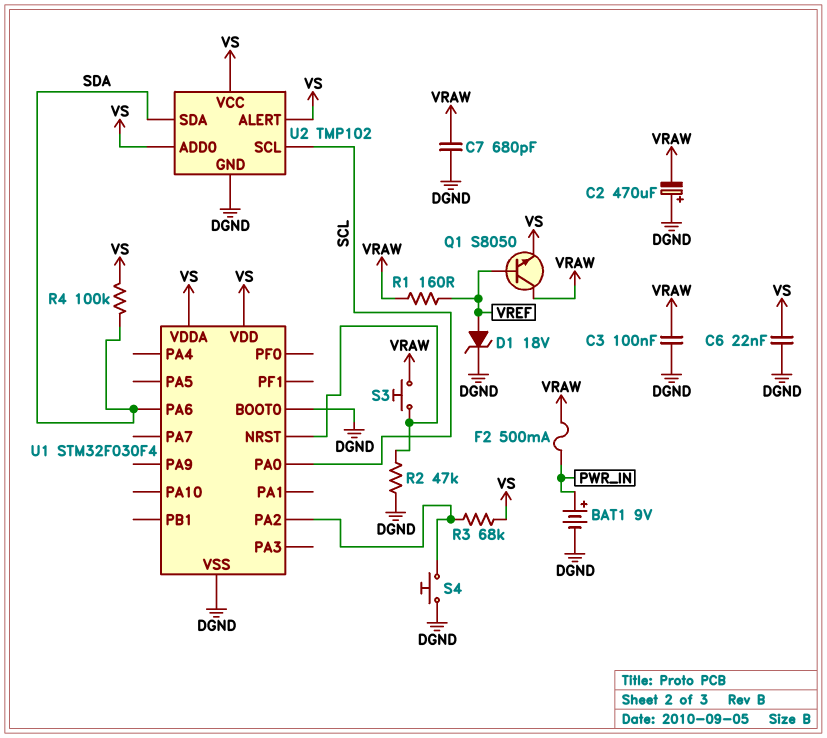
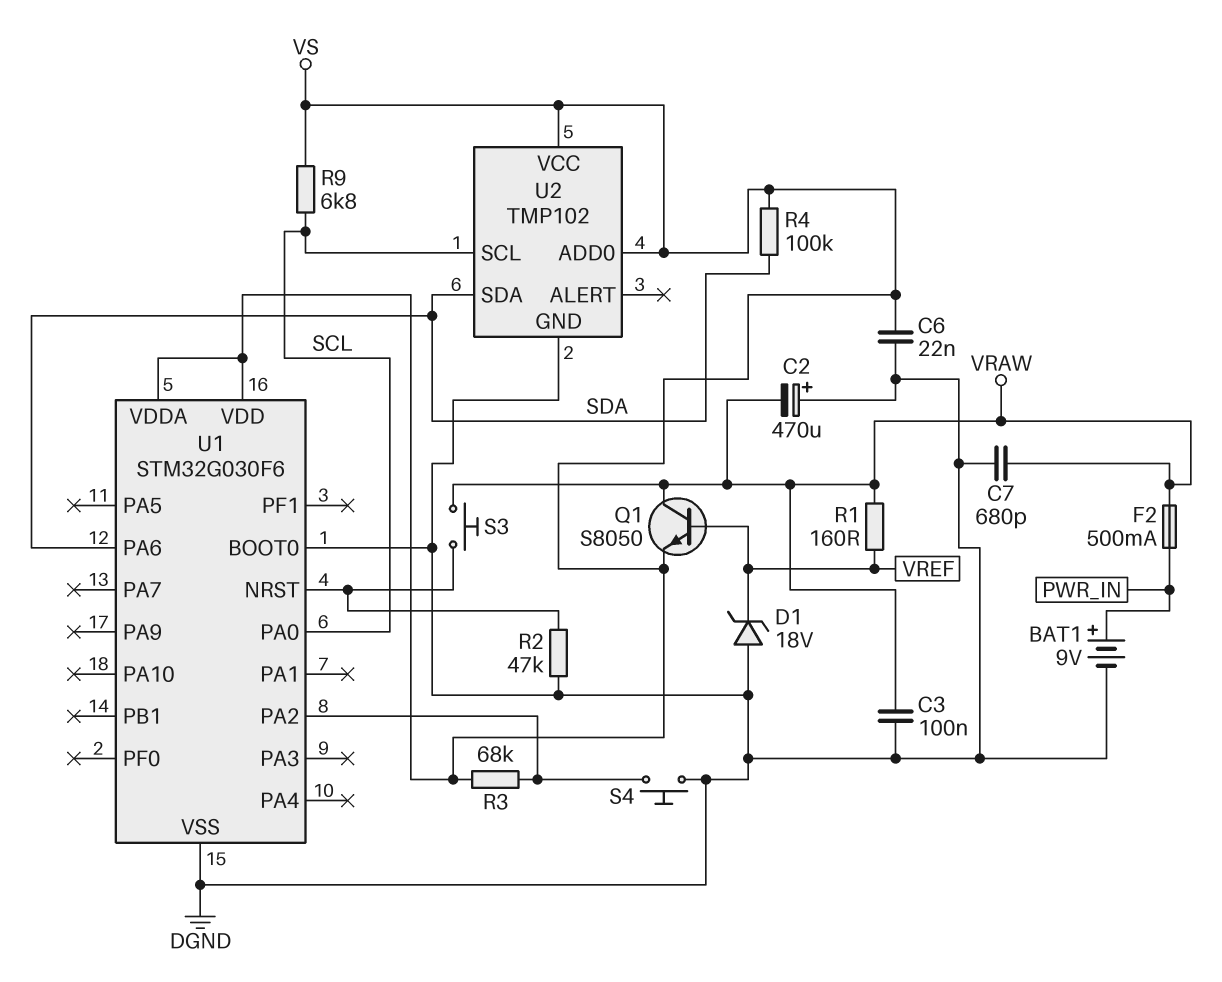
D1: zener 18V (A VREF, K DGND) -> zener 18V (A DGND, K VREF)
R9: none -> 6.8k (SCL, VS)
U1: STM32F030F4 -> STM32G030F6
U2 pin ALERT: VS -> none

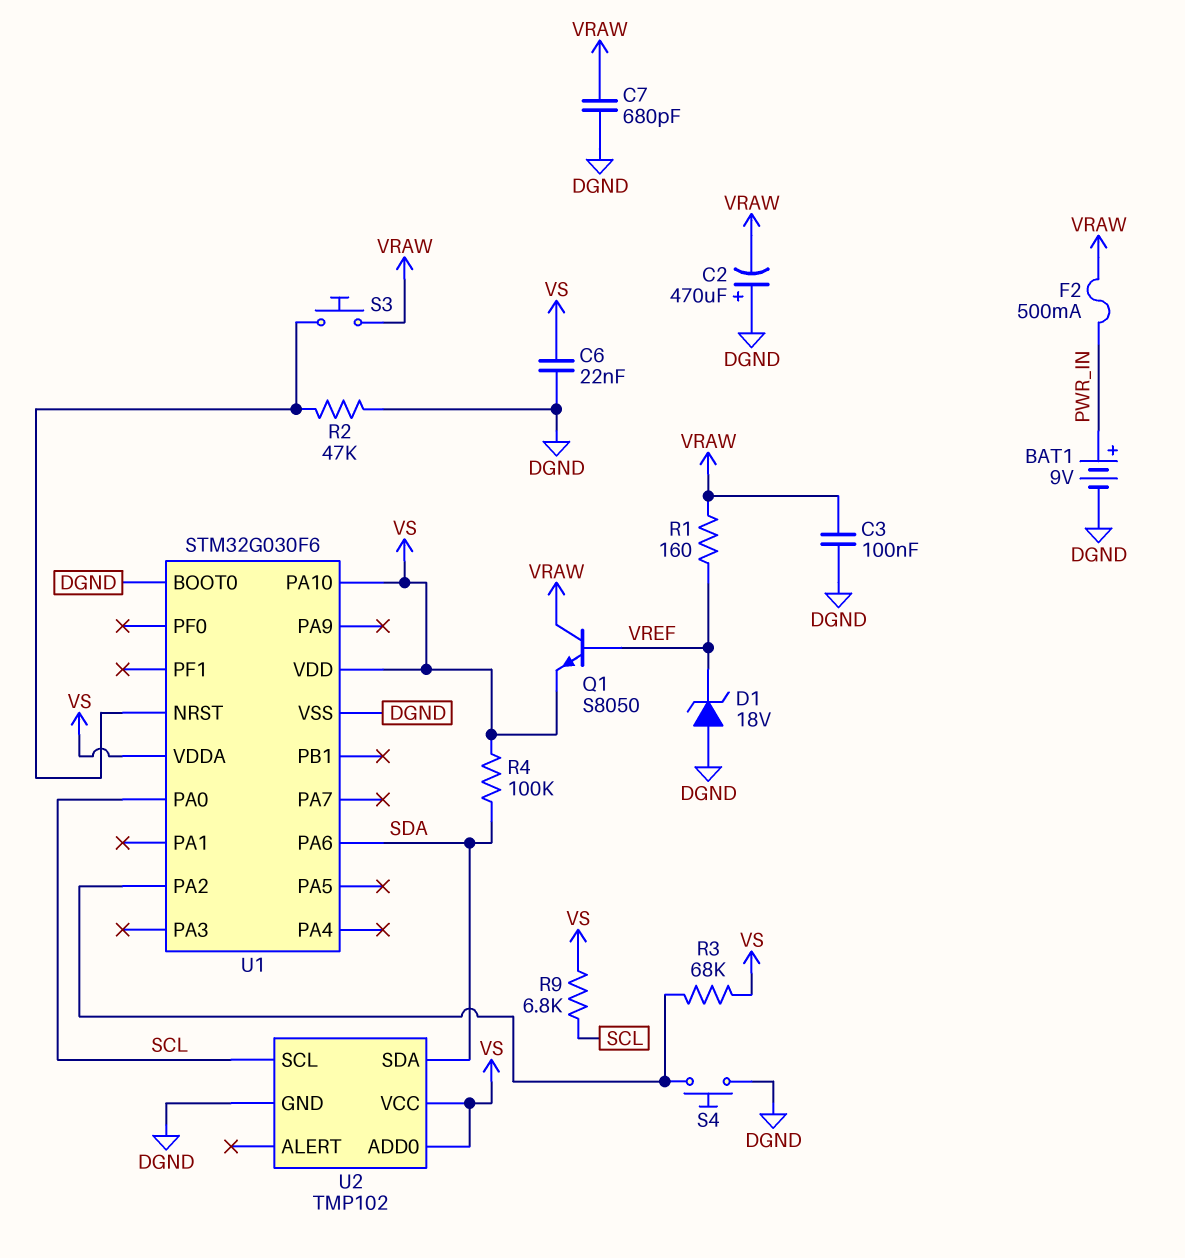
U1 pin PA10: none -> VS

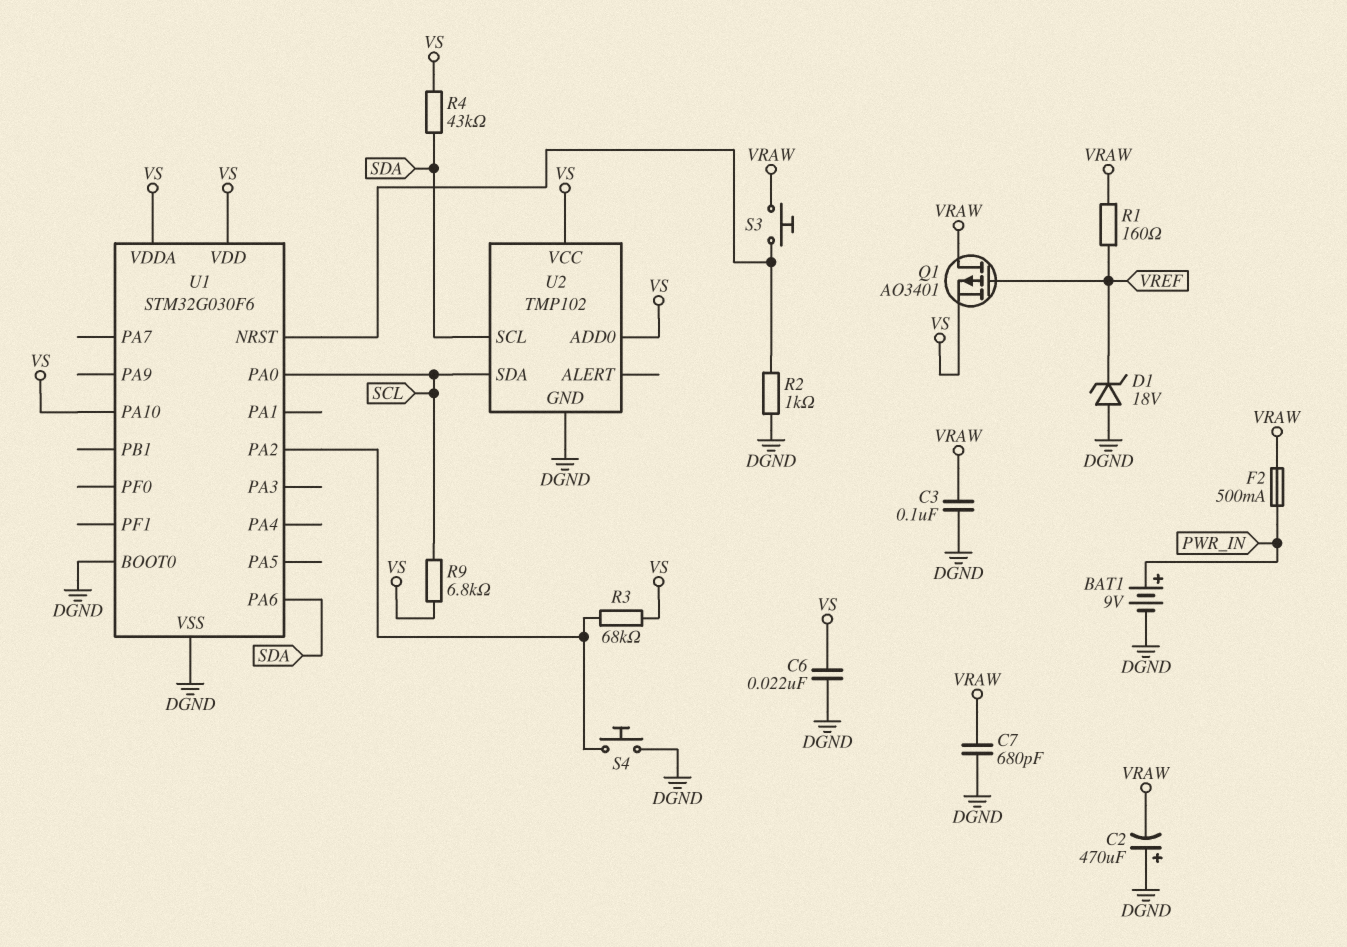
Q1: NPN S8050 (B VREF, C VRAW, E VS) -> PMOS AO3401 (G VREF, D VRAW, S VS)
R2: 47k (DGND, U1/NRST) -> 1k (DGND, U1/NRST)
R4: 100k (SDA, VS) -> 43k (SDA, VS)
U2 pin SCL: SCL -> SDA
U2 pin SDA: SDA -> SCL

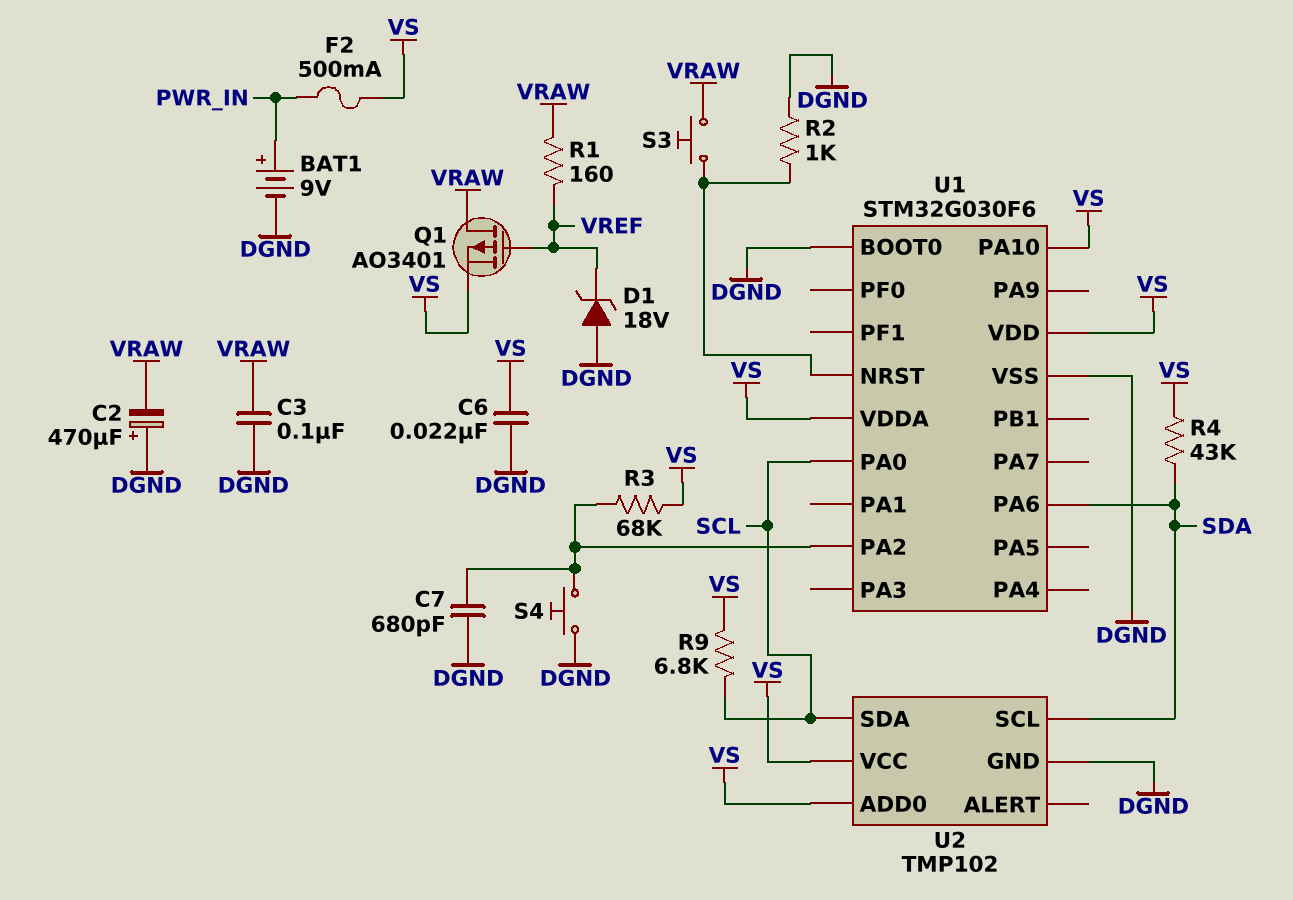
C7: 680pF (DGND, VRAW) -> 680pF (DGND, U1/PA2)
F2: 500mA (PWR_IN, VRAW) -> 500mA (PWR_IN, VS)

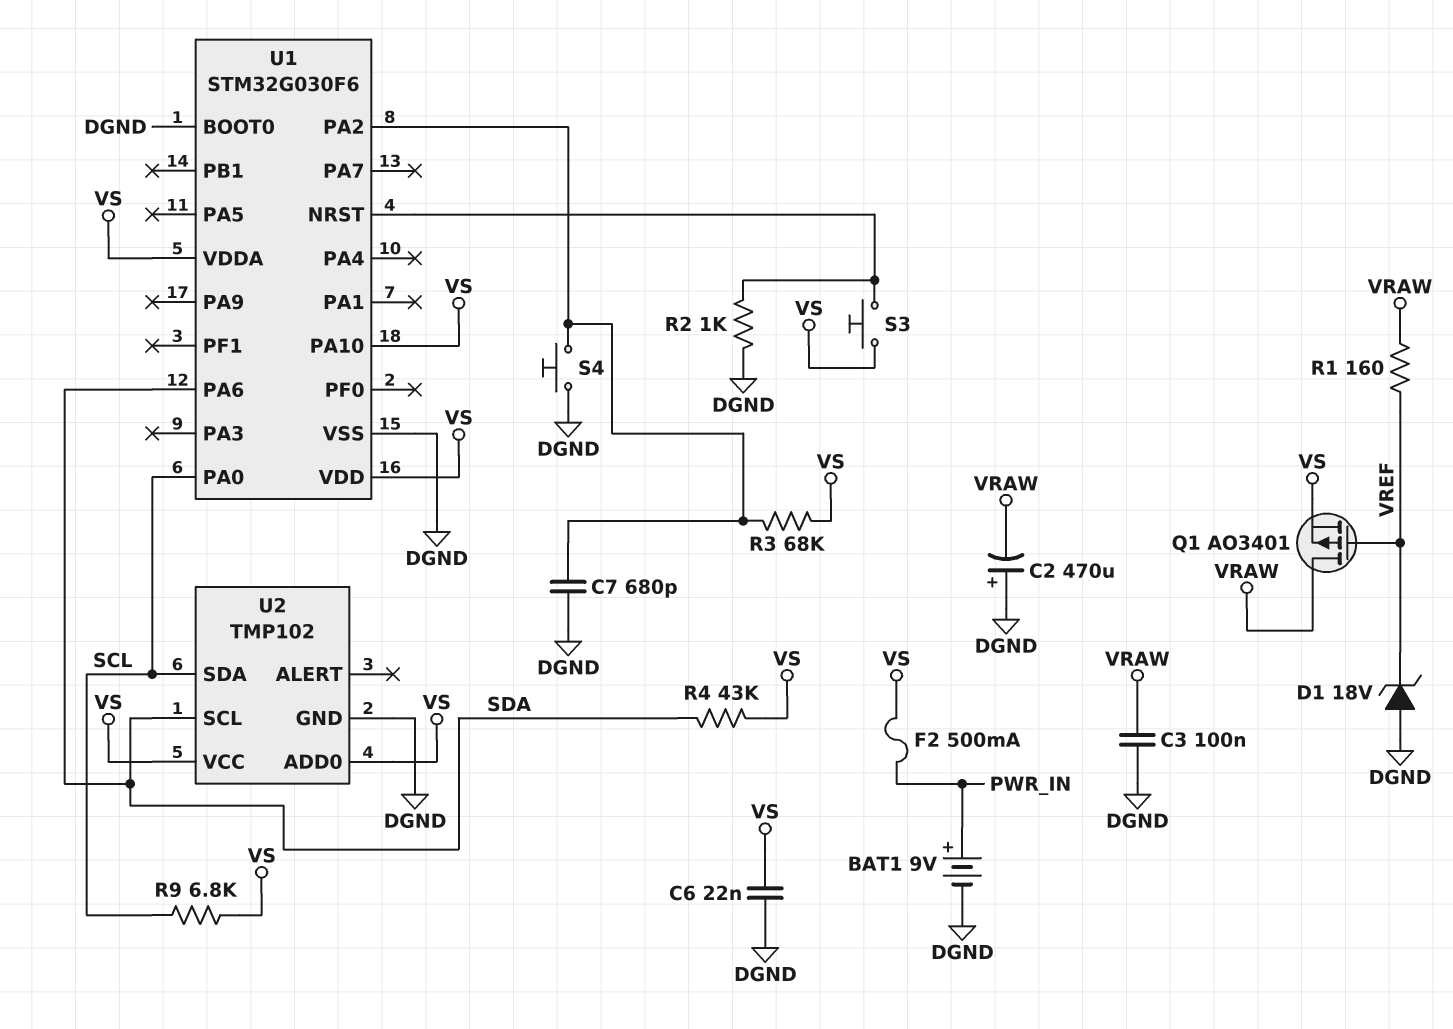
S3: button (U1/NRST, VRAW) -> button (U1/NRST, VS)

